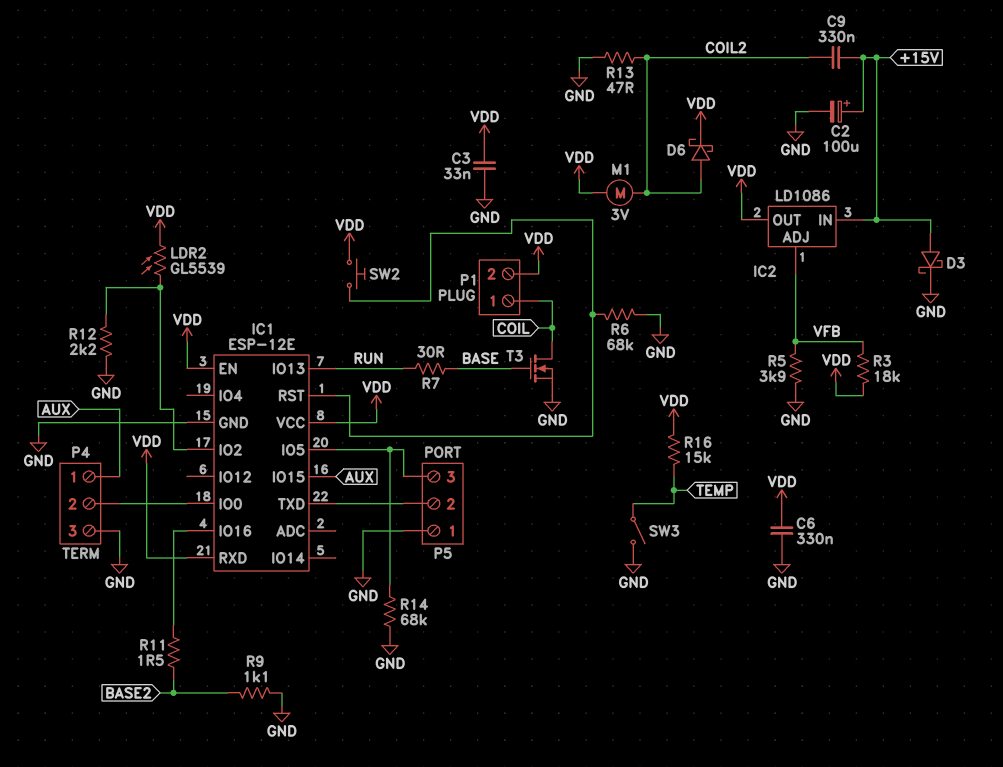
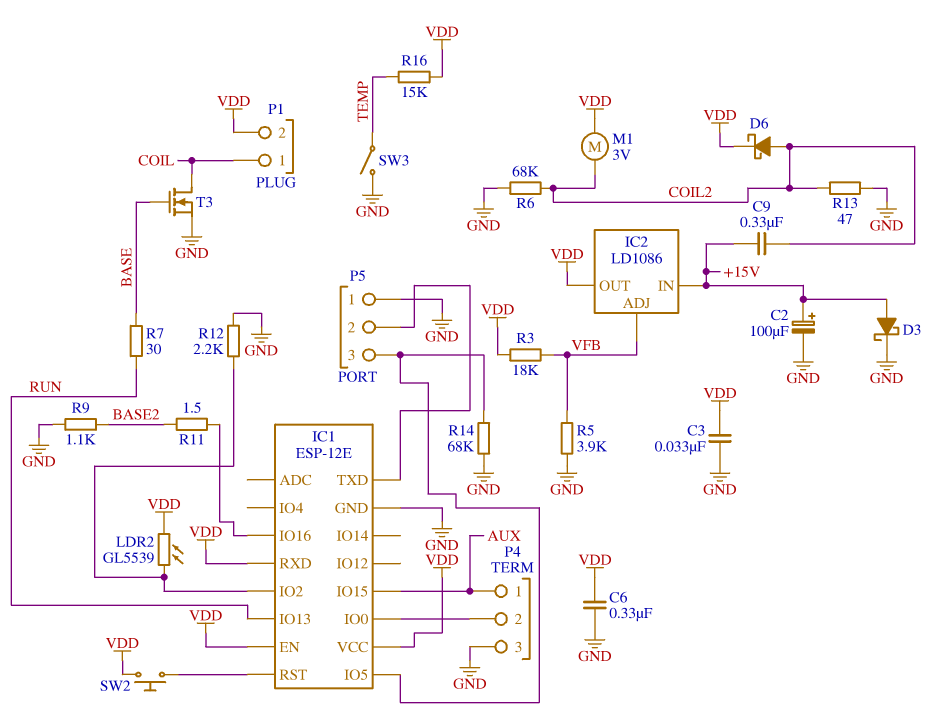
R6: 68k (GND, IC1/RST) -> 68k (COIL2, GND)

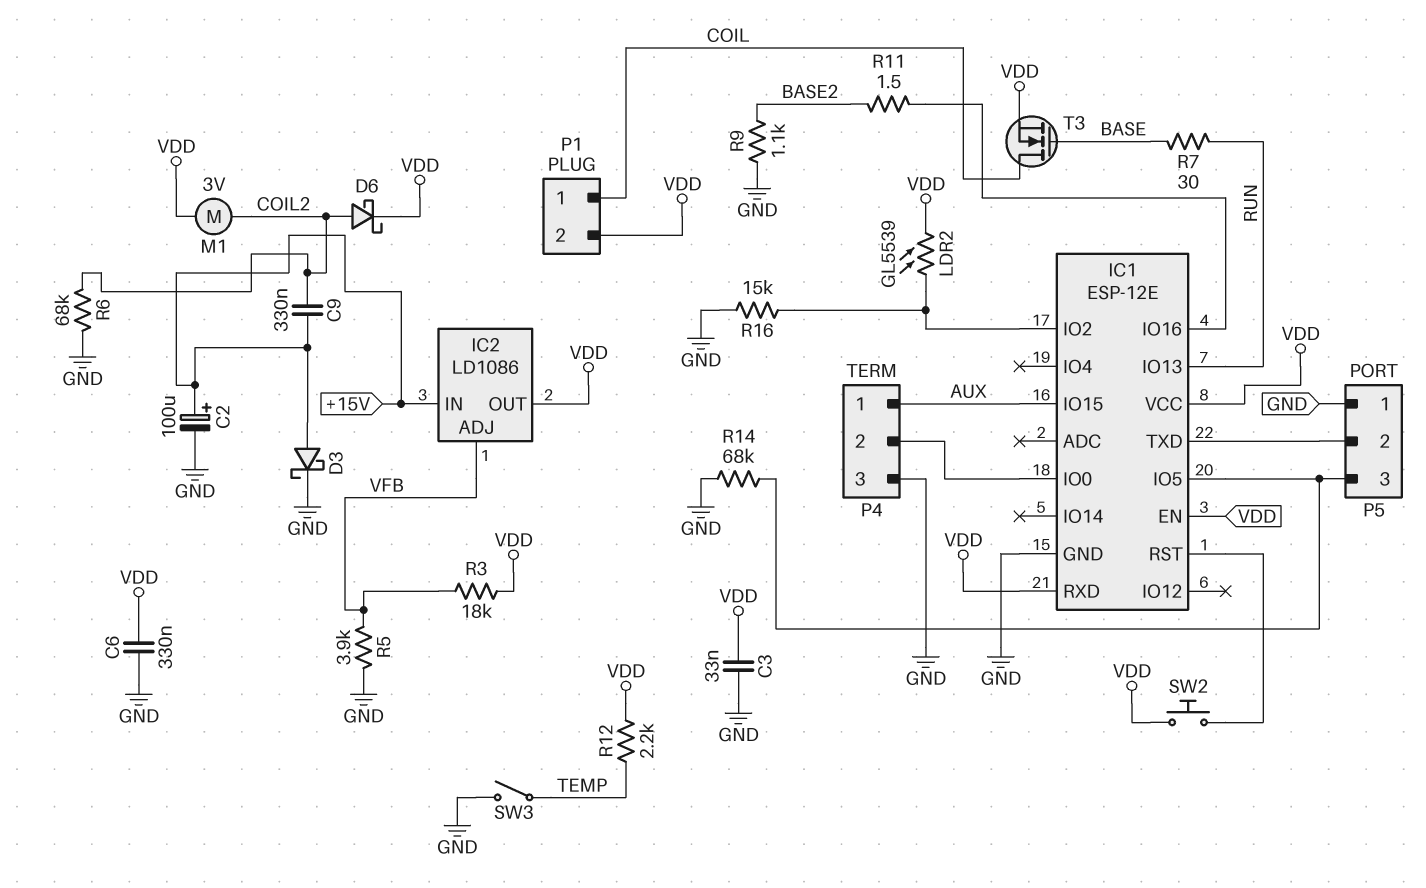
R12: 2.2k (GND, IC1/IO2) -> 2.2k (TEMP, VDD)
R13: 47 (COIL2, GND) -> none
R16: 15k (TEMP, VDD) -> 15k (GND, IC1/IO2)
T3: NMOS (G BASE, D COIL, S GND) -> NMOS (G BASE, D COIL, S VDD)

